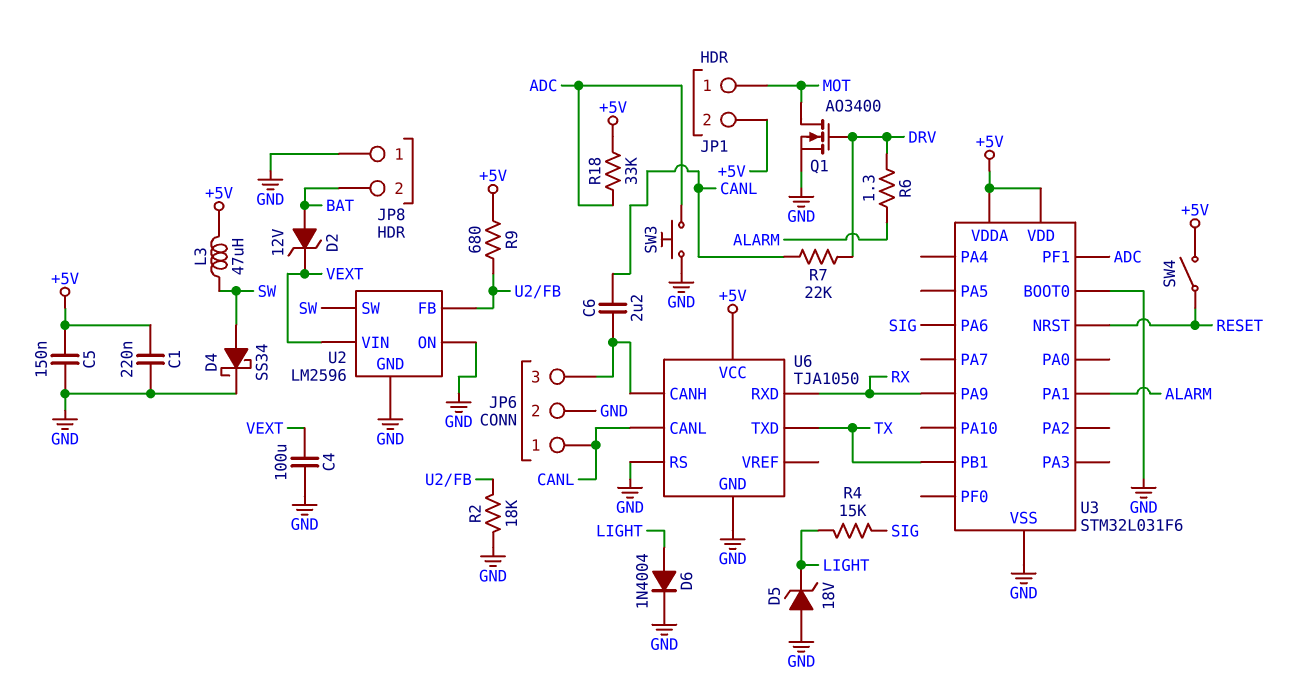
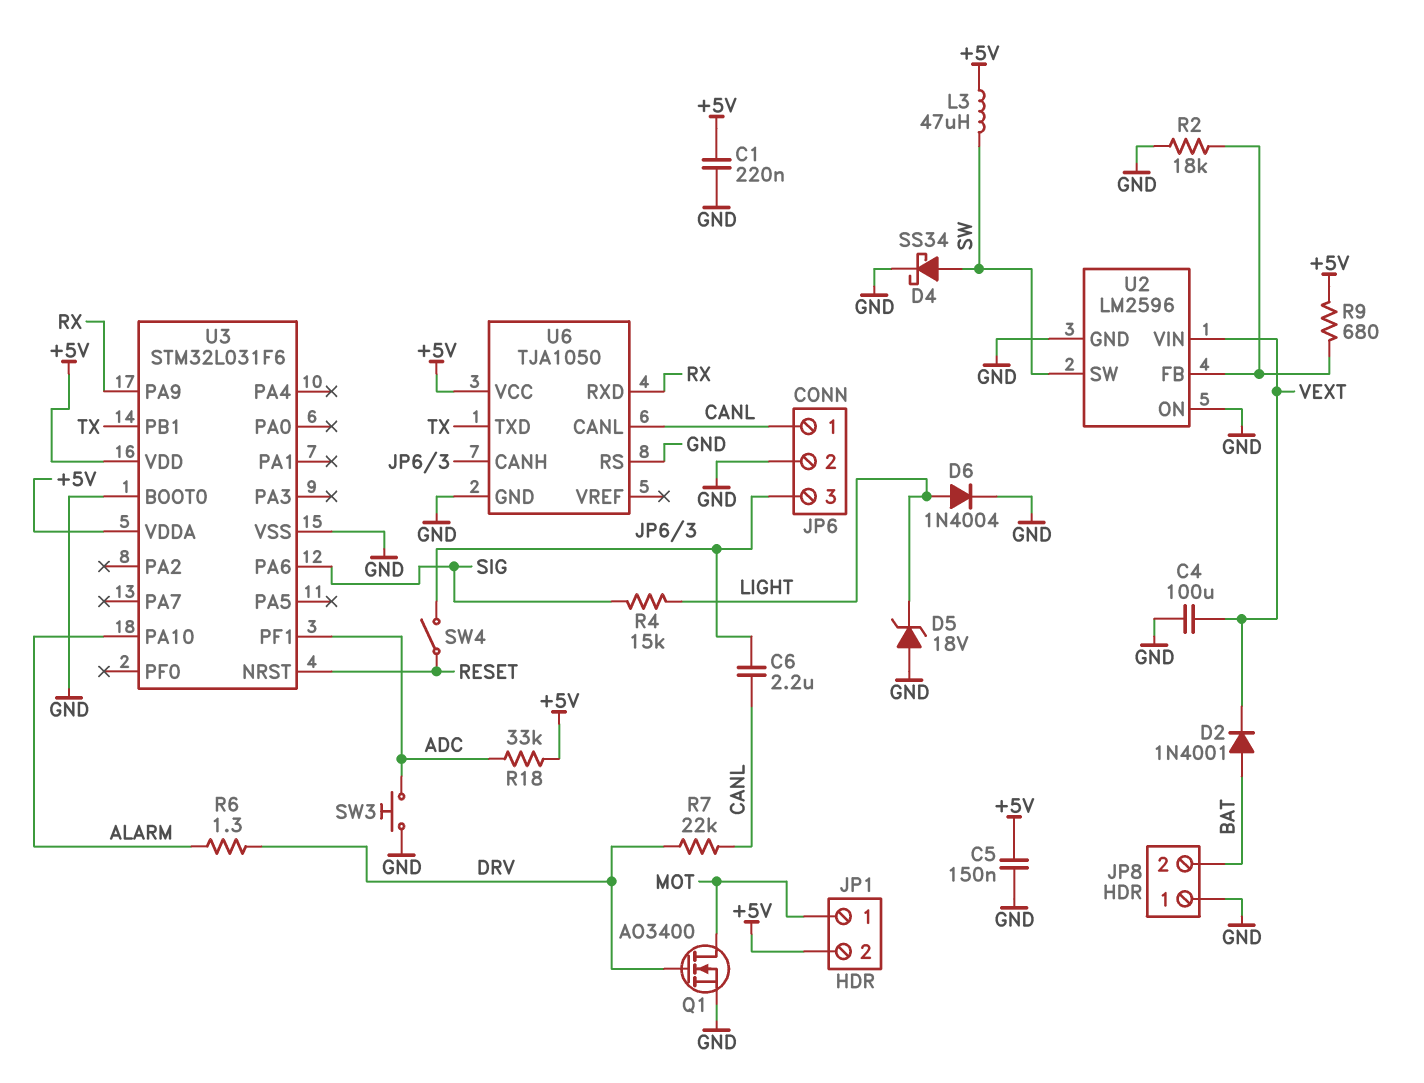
D2: zener 12V (A BAT, K VEXT) -> diode 1N4001 (A BAT, K VEXT)
SW4: switch (+5V, RESET) -> switch (JP6/3, RESET)
U3 pin PA1: ALARM -> none
U3 pin PA10: none -> ALARM

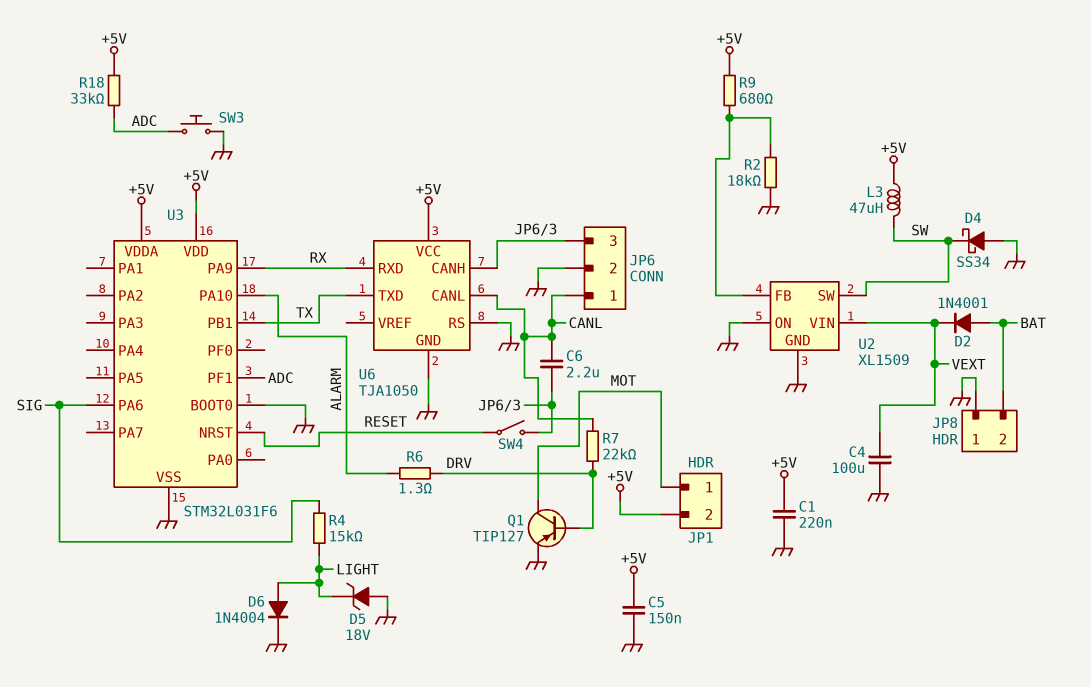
D4: schottky SS34 (A SW, K GND) -> schottky SS34 (A GND, K SW)
Q1: NMOS AO3400 (G DRV, D MOT, S GND) -> PNP TIP127 (B DRV, C MOT, E GND)
U2: LM2596 -> XL1509

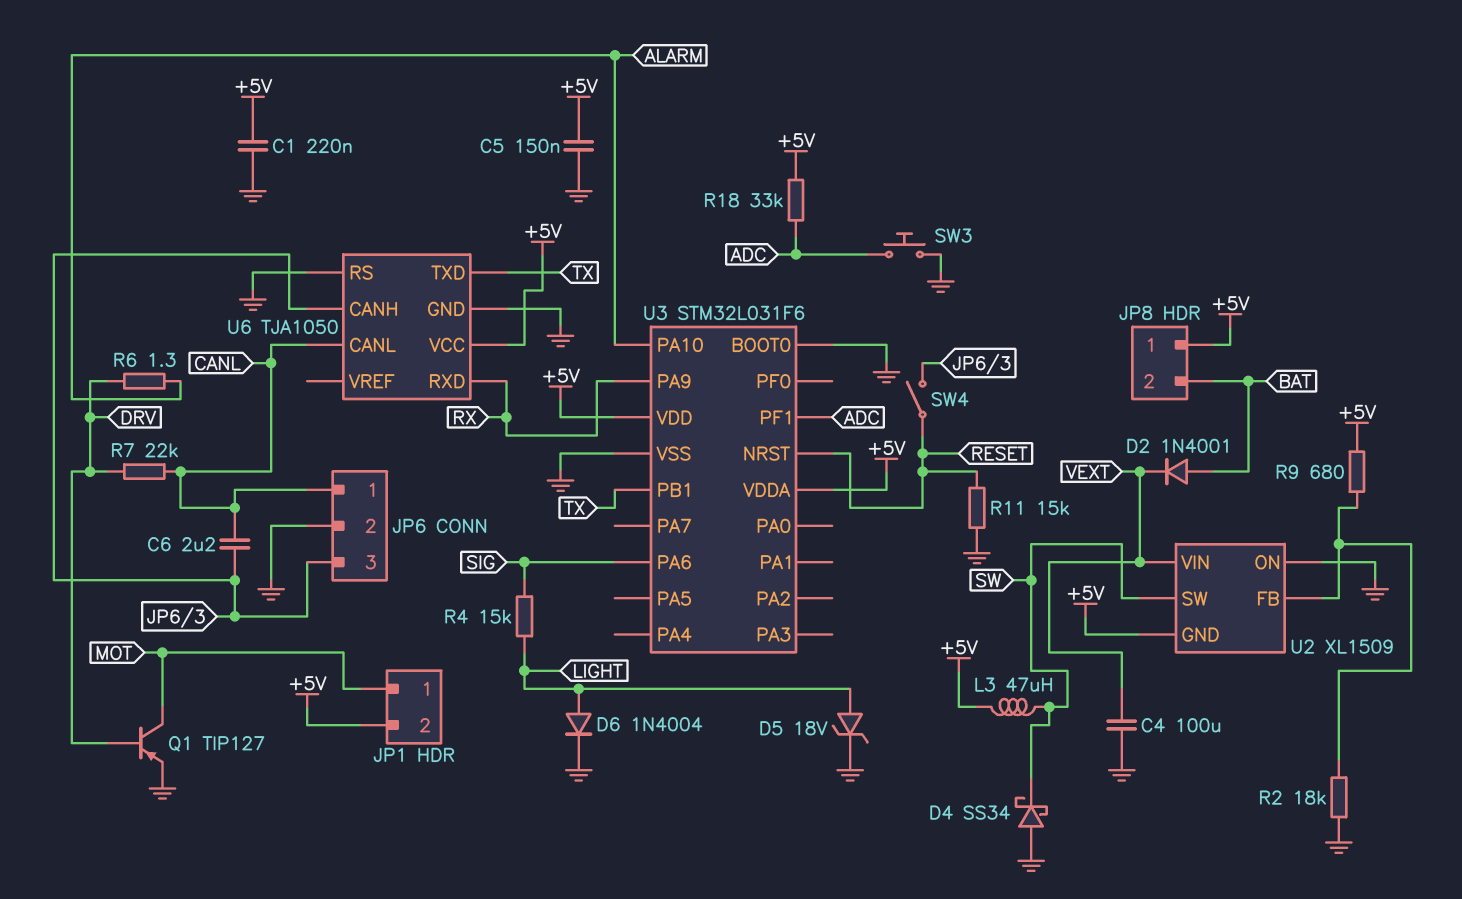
D5: zener 18V (A GND, K LIGHT) -> zener 18V (A LIGHT, K GND)
JP8 pin 1: GND -> +5V
R11: none -> 15k (GND, RESET)
U2 pin GND: GND -> +5V

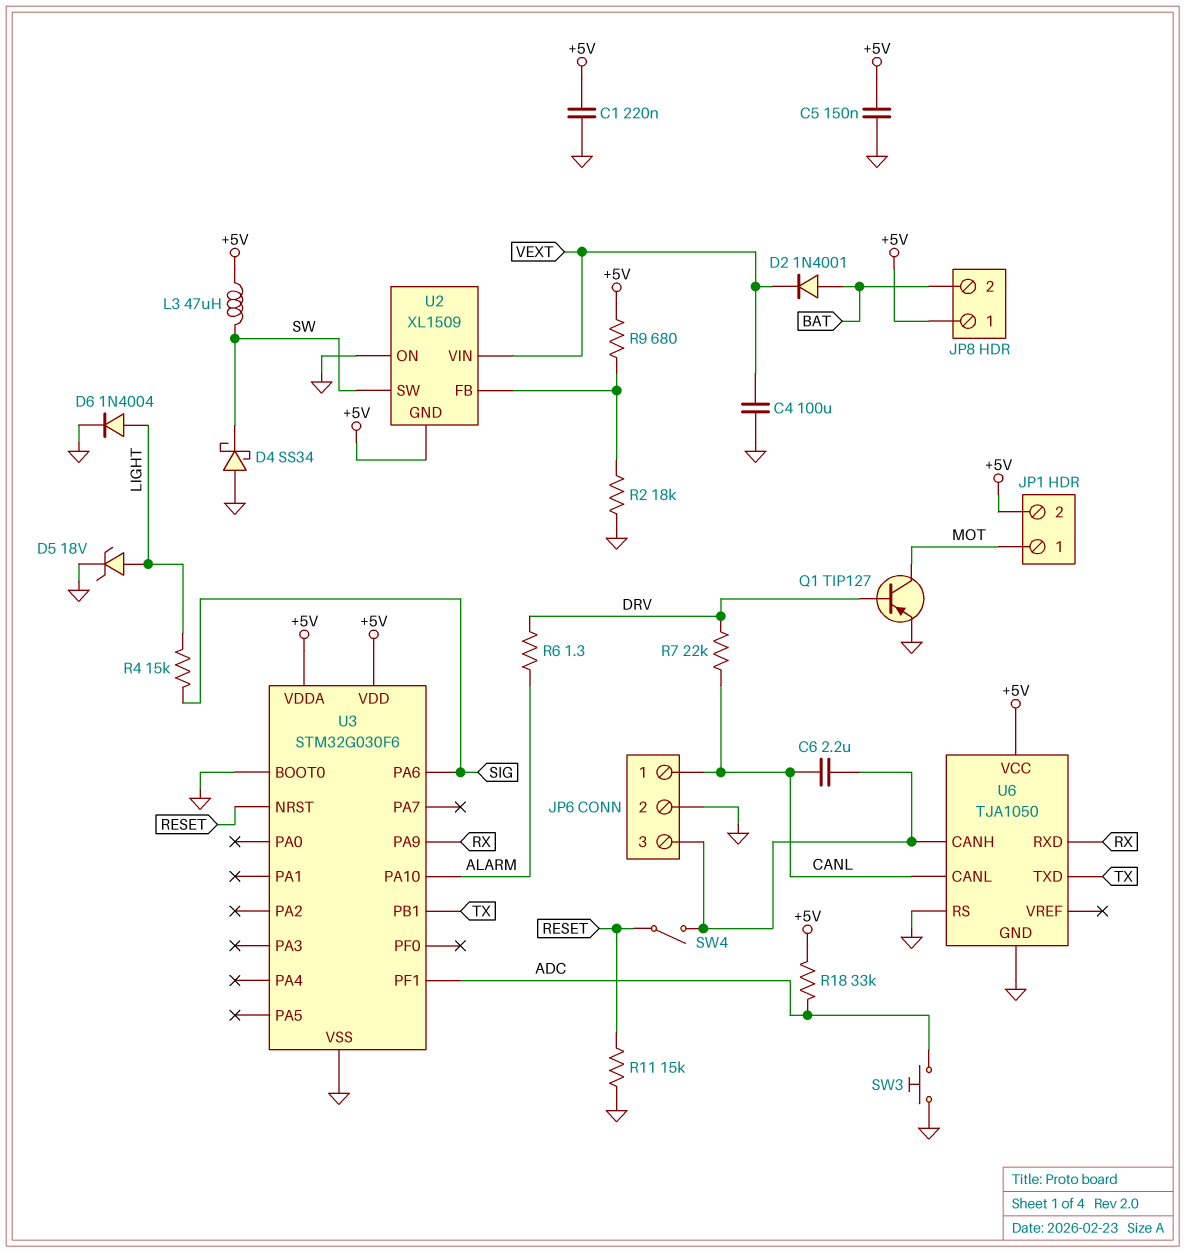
U3: STM32L031F6 -> STM32G030F6

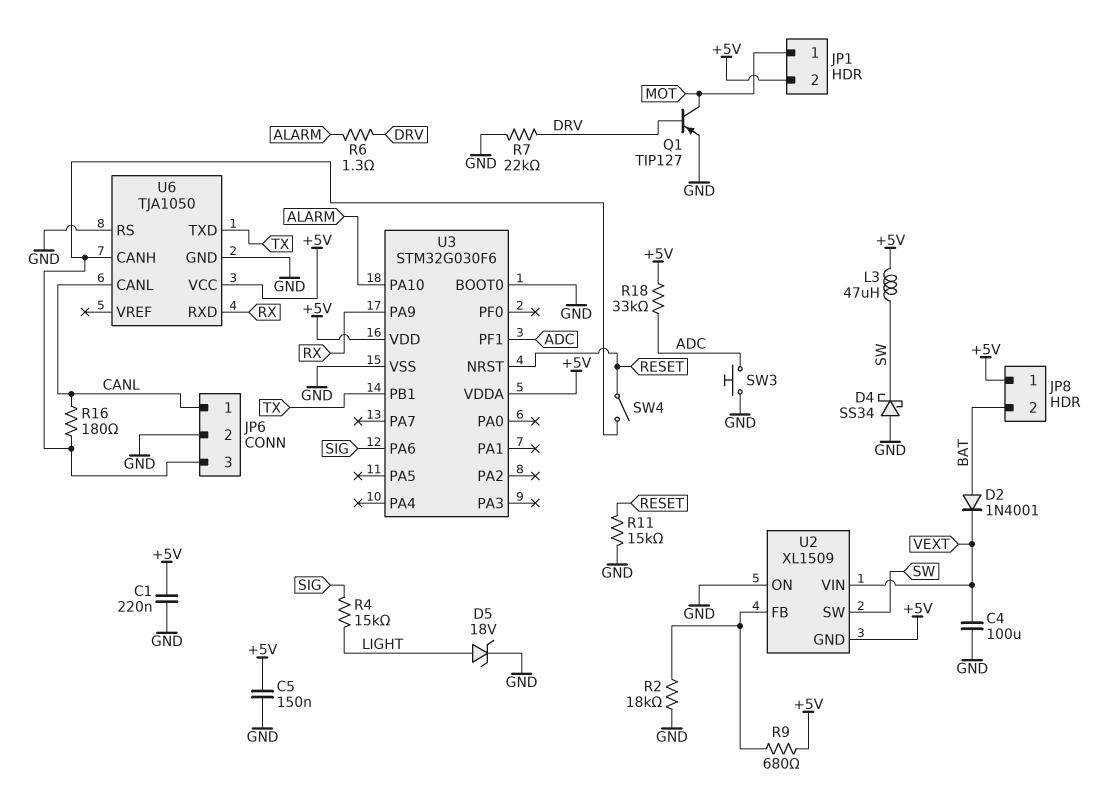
C6: 2.2uF (CANL, JP6/3) -> none
D6: diode 1N4004 (A LIGHT, K GND) -> none
R7: 22k (CANL, DRV) -> 22k (DRV, GND)
R16: none -> 180 (CANL, JP6/3)

